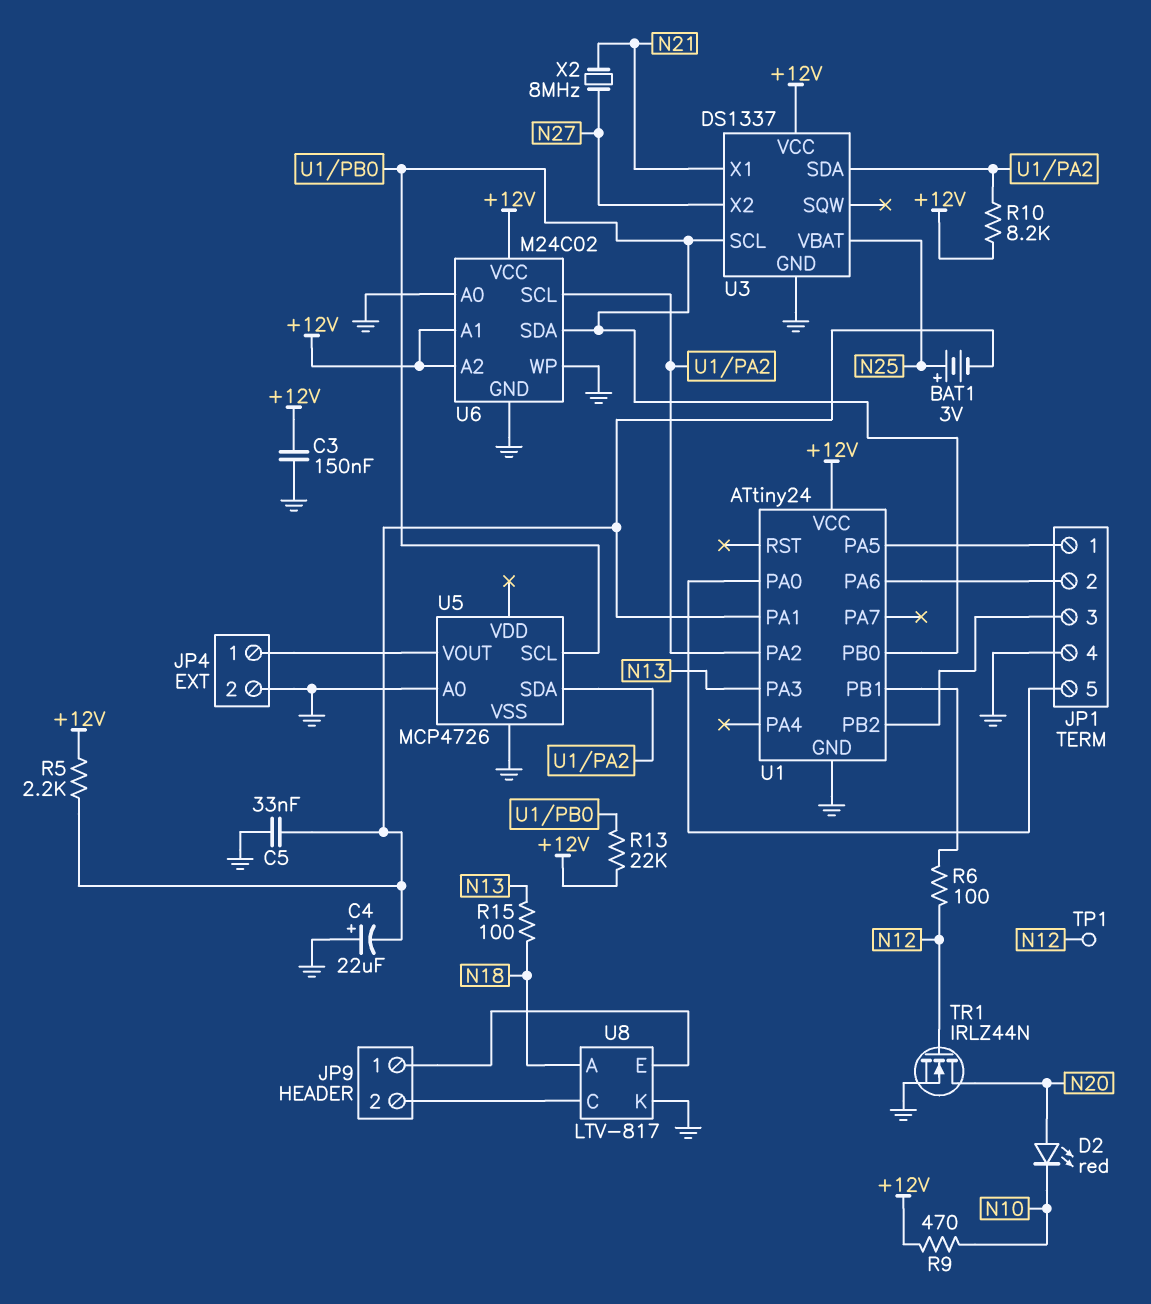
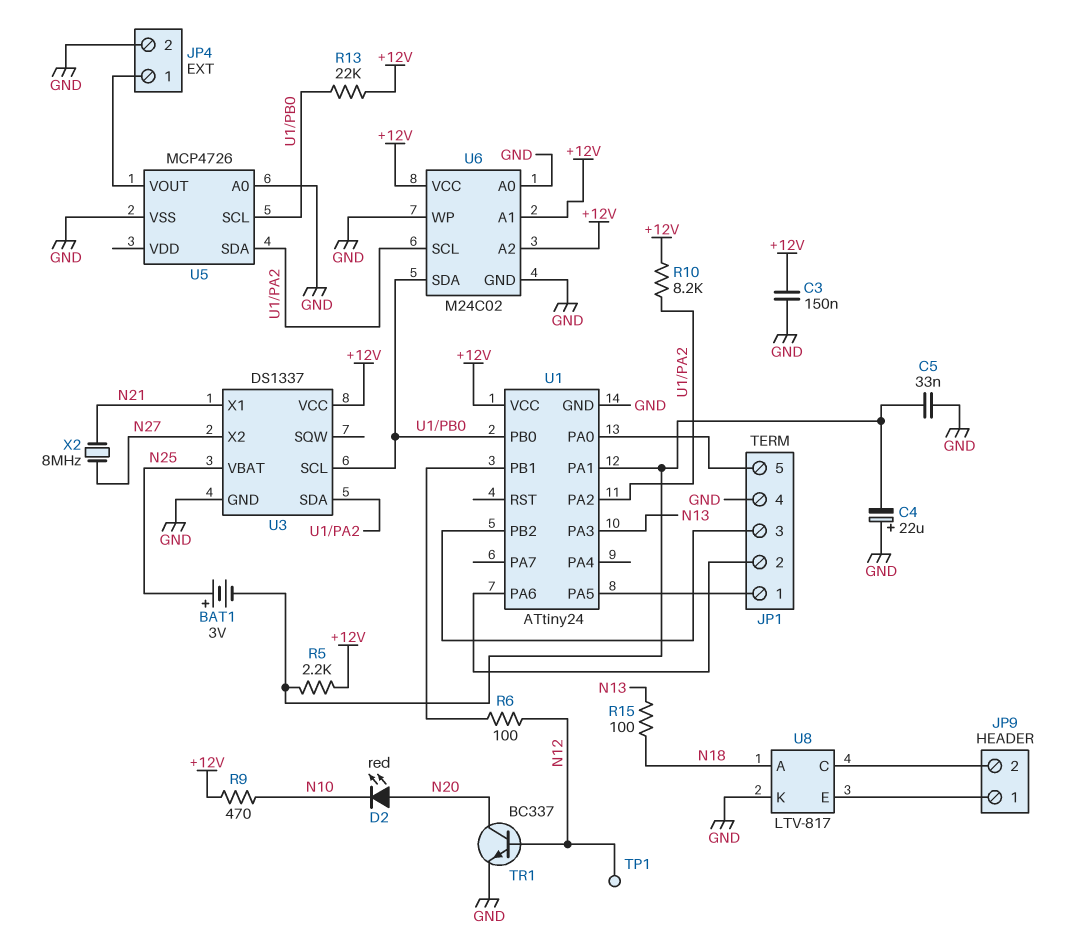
TR1: NMOS IRLZ44N (G N12, D N20, S GND) -> NPN BC337 (B N12, C N20, E GND)

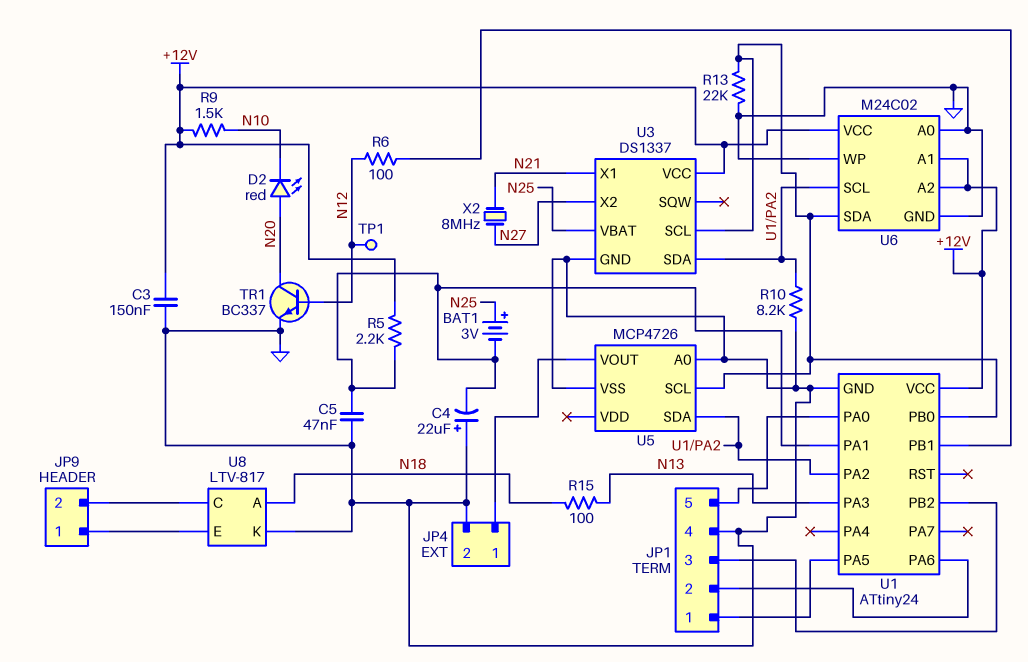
C5: 33nF (GND, U1/PA1) -> 47nF (GND, U1/PA1)
R9: 470 (+12V, N10) -> 1.5k (+12V, N10)
R10: 8.2k (+12V, U1/PA2) -> 8.2k (GND, U1/PA2)
R13: 22k (+12V, U1/PB0) -> 22k (GND, U1/PB0)

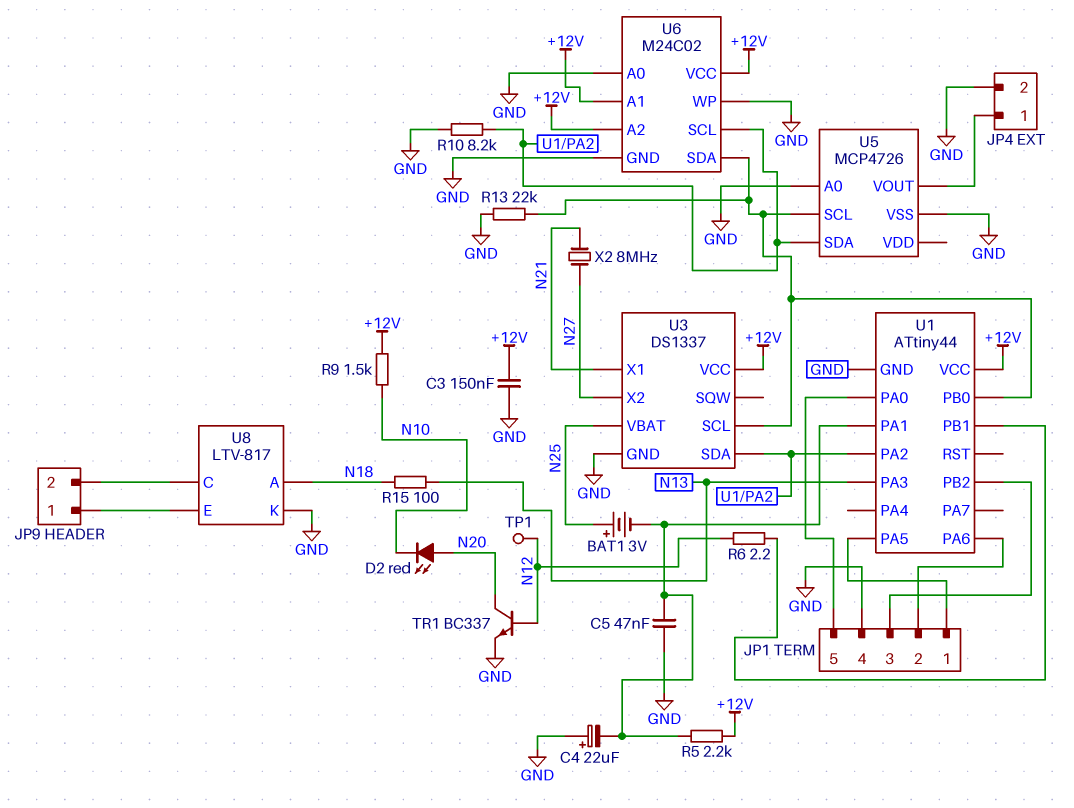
R6: 100 (N12, U1/PB1) -> 2.2 (N12, U1/PB1)
U1: ATtiny24 -> ATtiny44

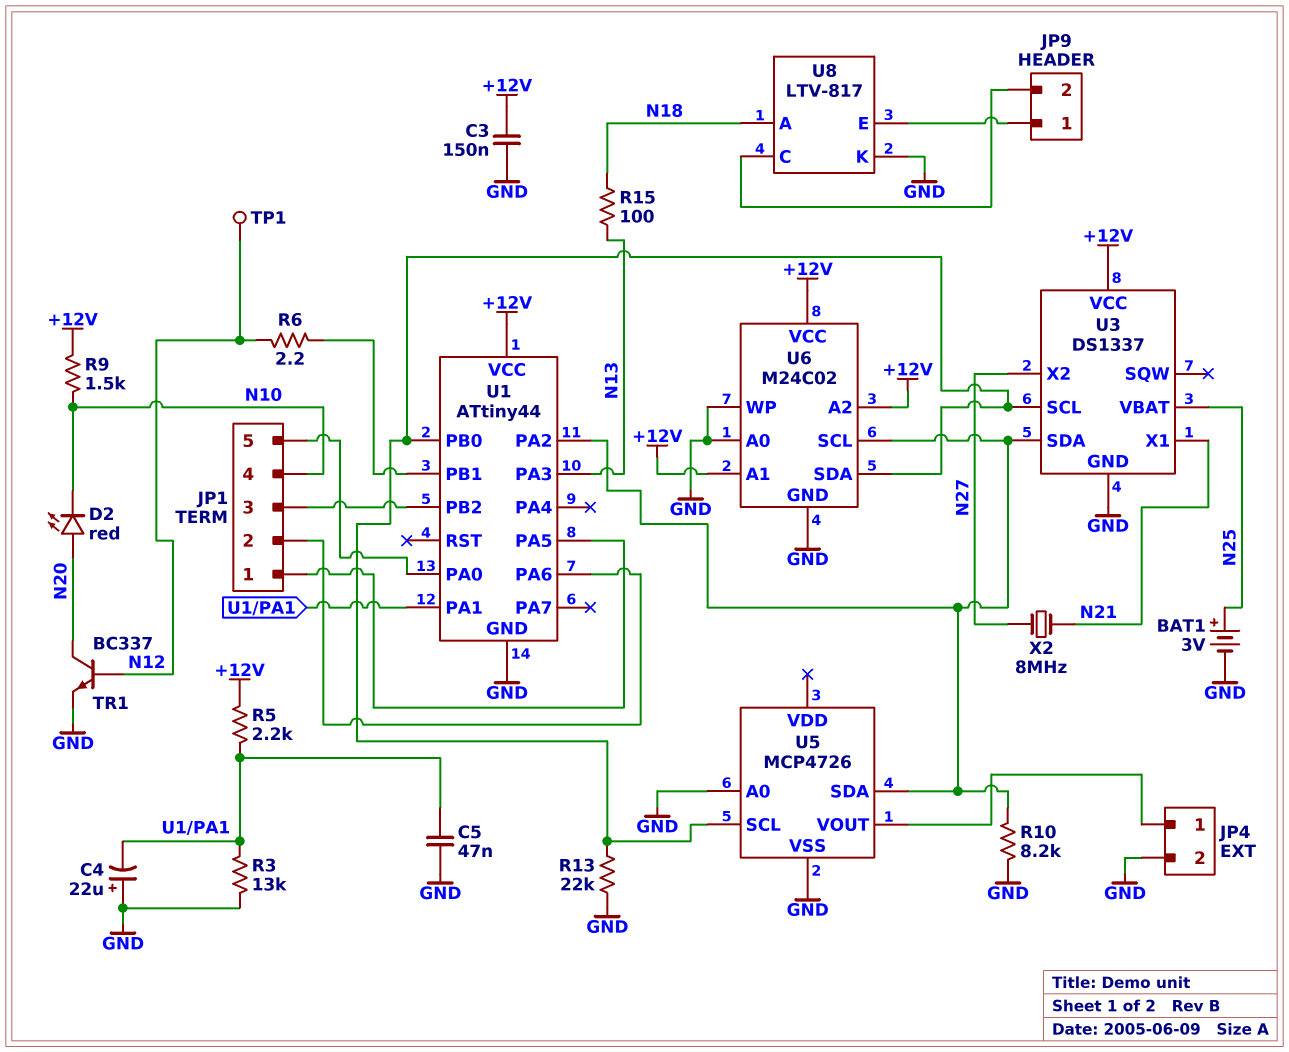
BAT1: 3V (plus N25, minus U1/PA1) -> 3V (plus N25, minus GND)
JP1 pin 4: GND -> N10
R3: none -> 13k (GND, U1/PA1)

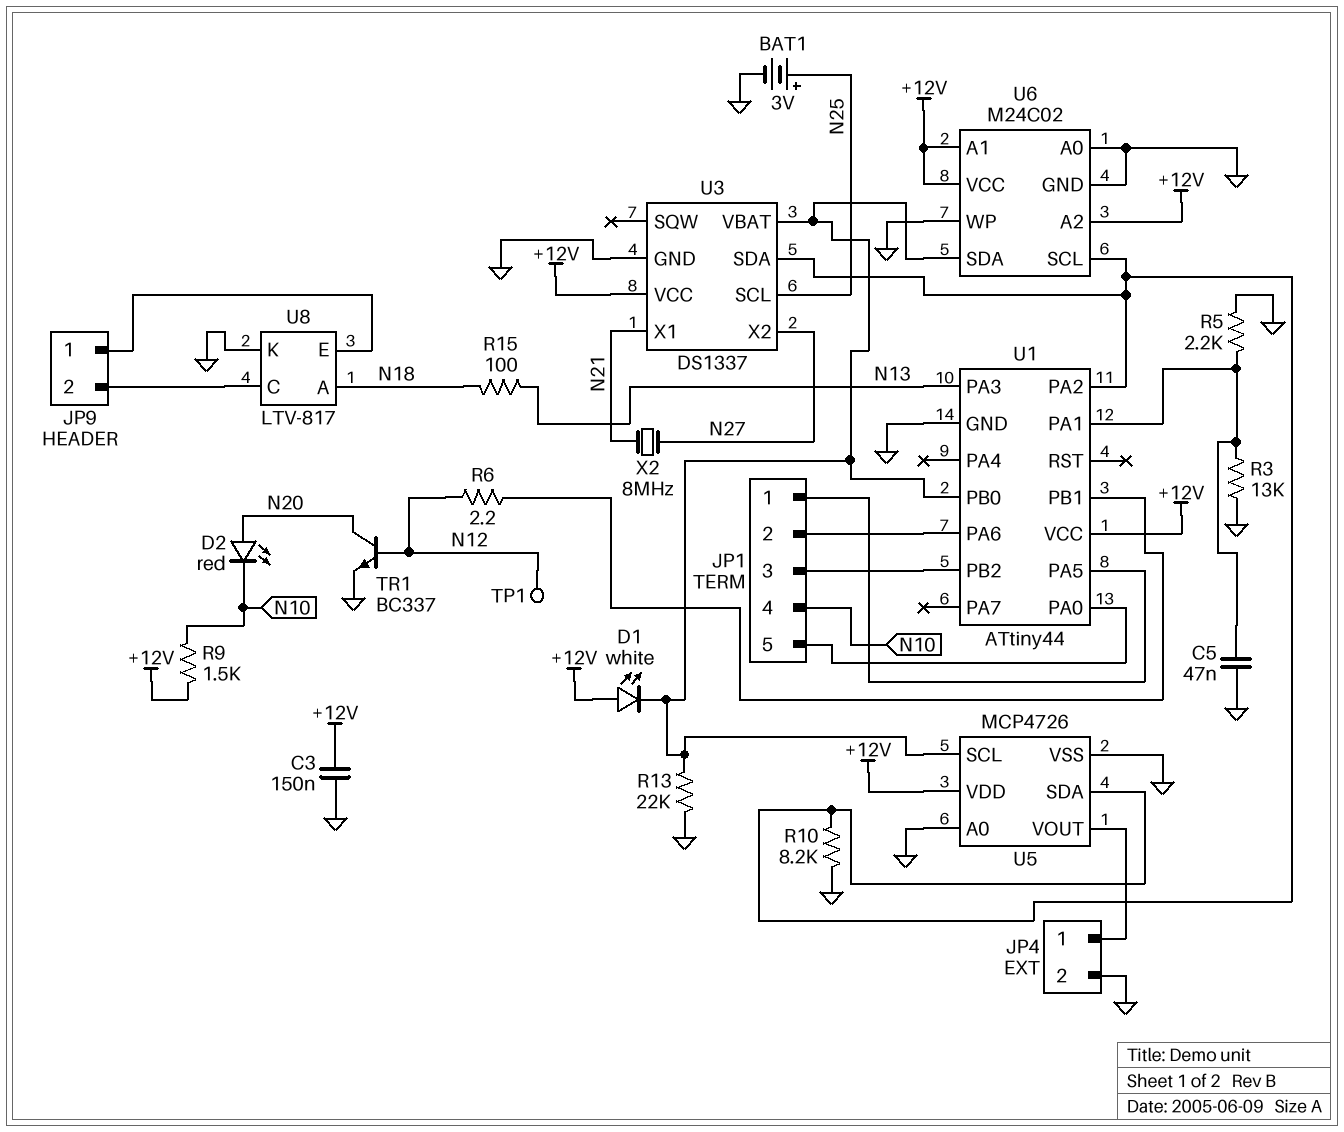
C4: 22uF (plus GND, minus U1/PA1) -> none
D1: none -> LED white (A +12V, K U1/PB0)
R5: 2.2k (+12V, U1/PA1) -> 2.2k (GND, U1/PA1)
U3 pin SCL: U1/PB0 -> N25
U3 pin VBAT: N25 -> U1/PB0
U5 pin VDD: none -> +12V

